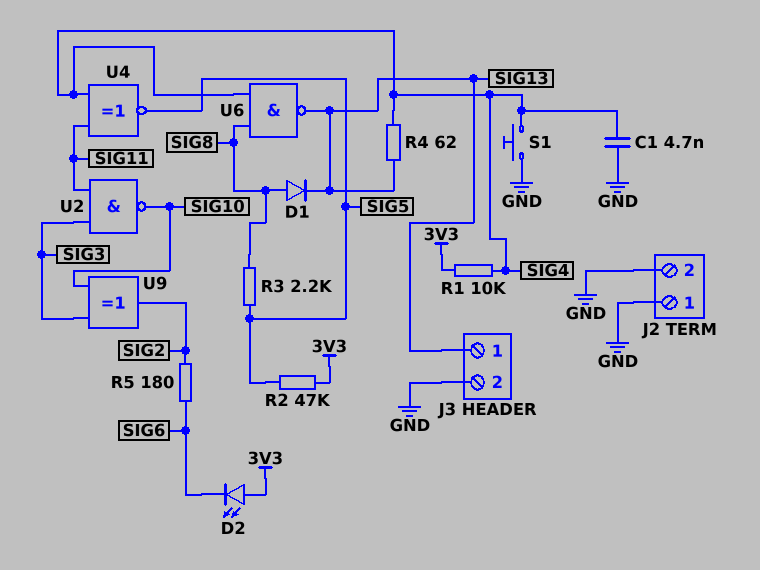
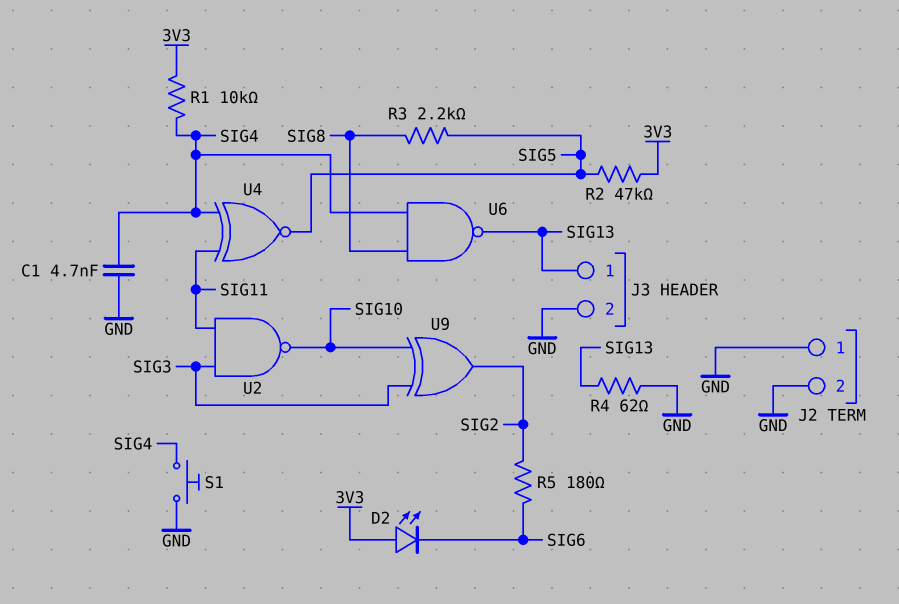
D1: diode (A SIG8, K SIG13) -> none
R4: 62 (SIG4, SIG13) -> 62 (GND, SIG13)

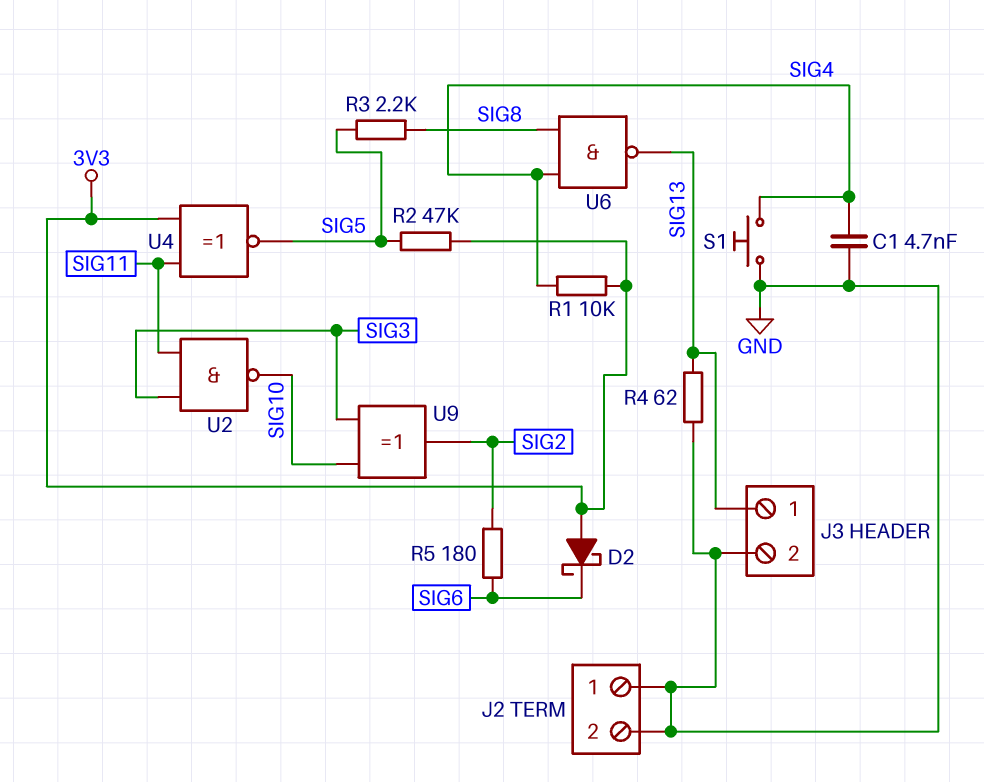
D2: LED (A 3V3, K SIG6) -> schottky (A 3V3, K SIG6)
U4: XNOR (in SIG4, in SIG11, out SIG5) -> XNOR (in 3V3, in SIG11, out SIG5)

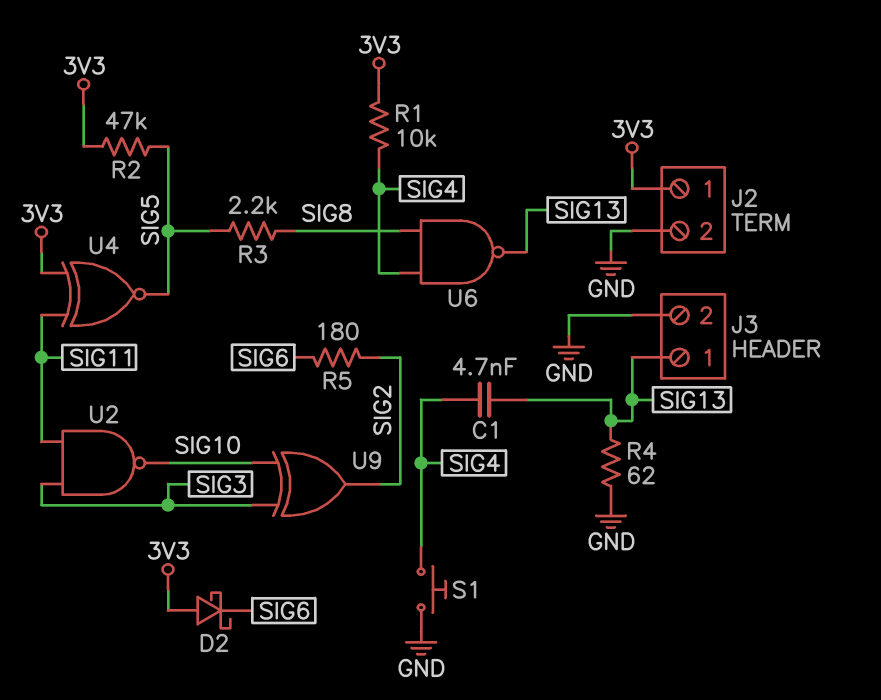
C1: 4.7nF (GND, SIG4) -> 4.7nF (SIG4, SIG13)
J2 pin 1: GND -> 3V3

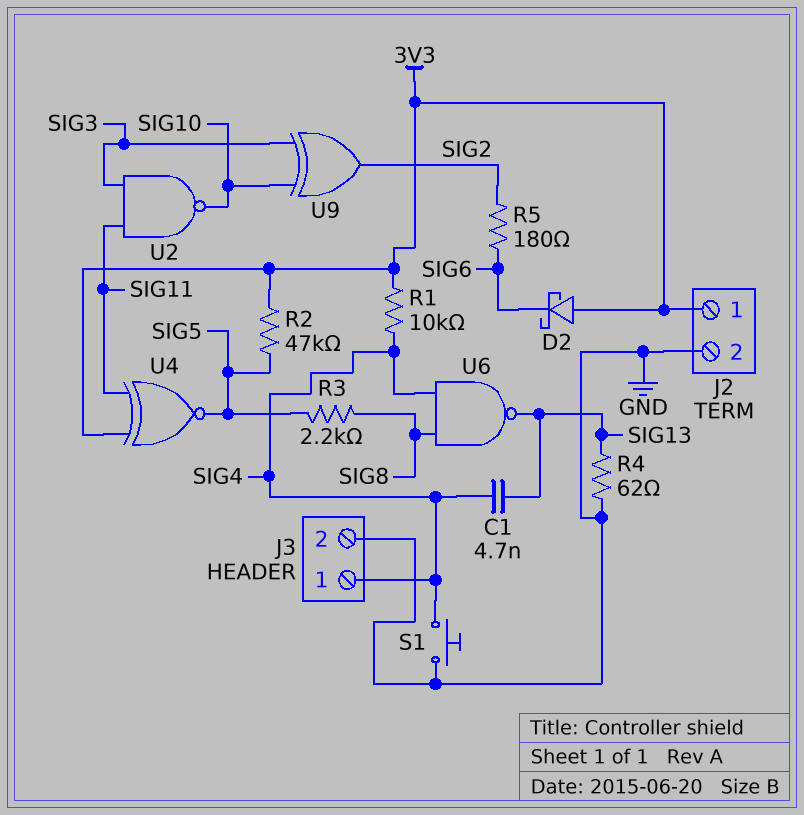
J3 pin 1: SIG13 -> SIG4

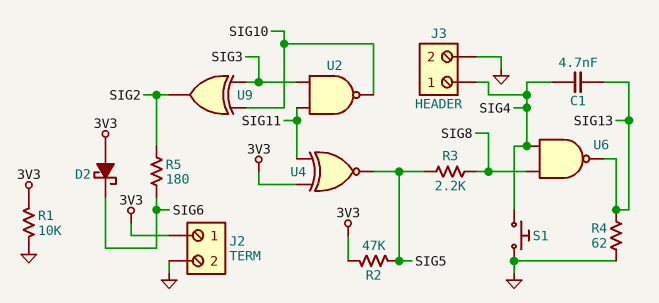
R1: 10k (3V3, SIG4) -> 10k (3V3, GND)

